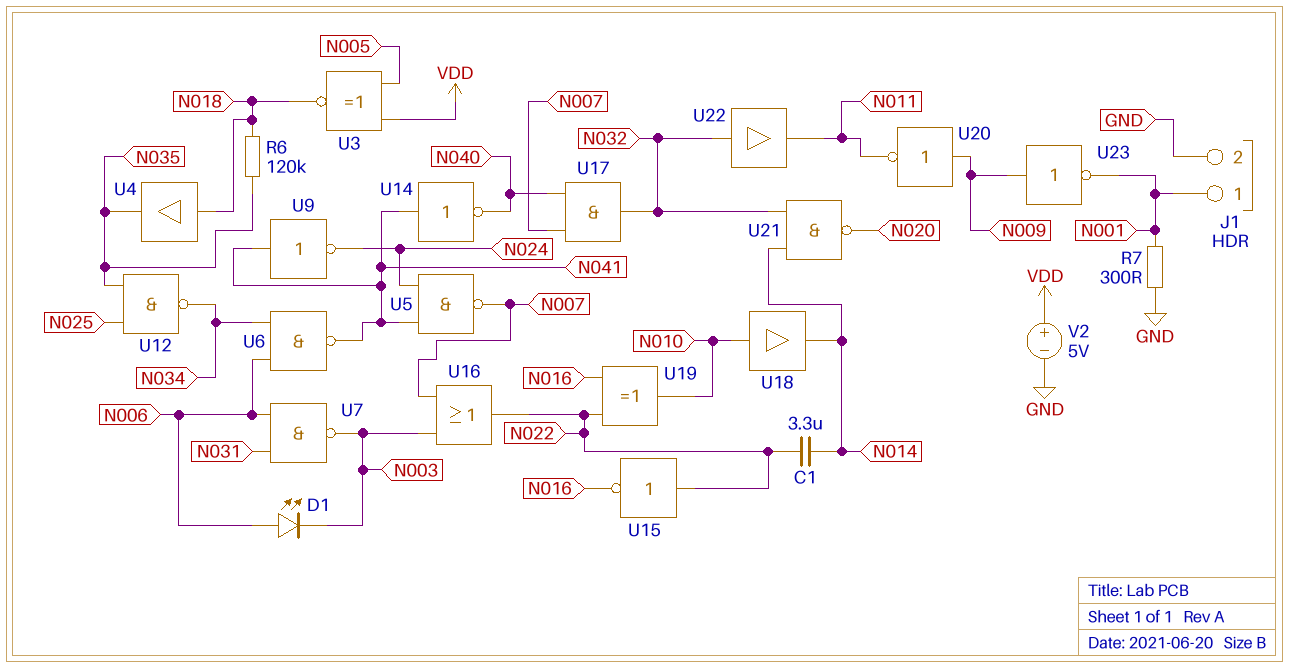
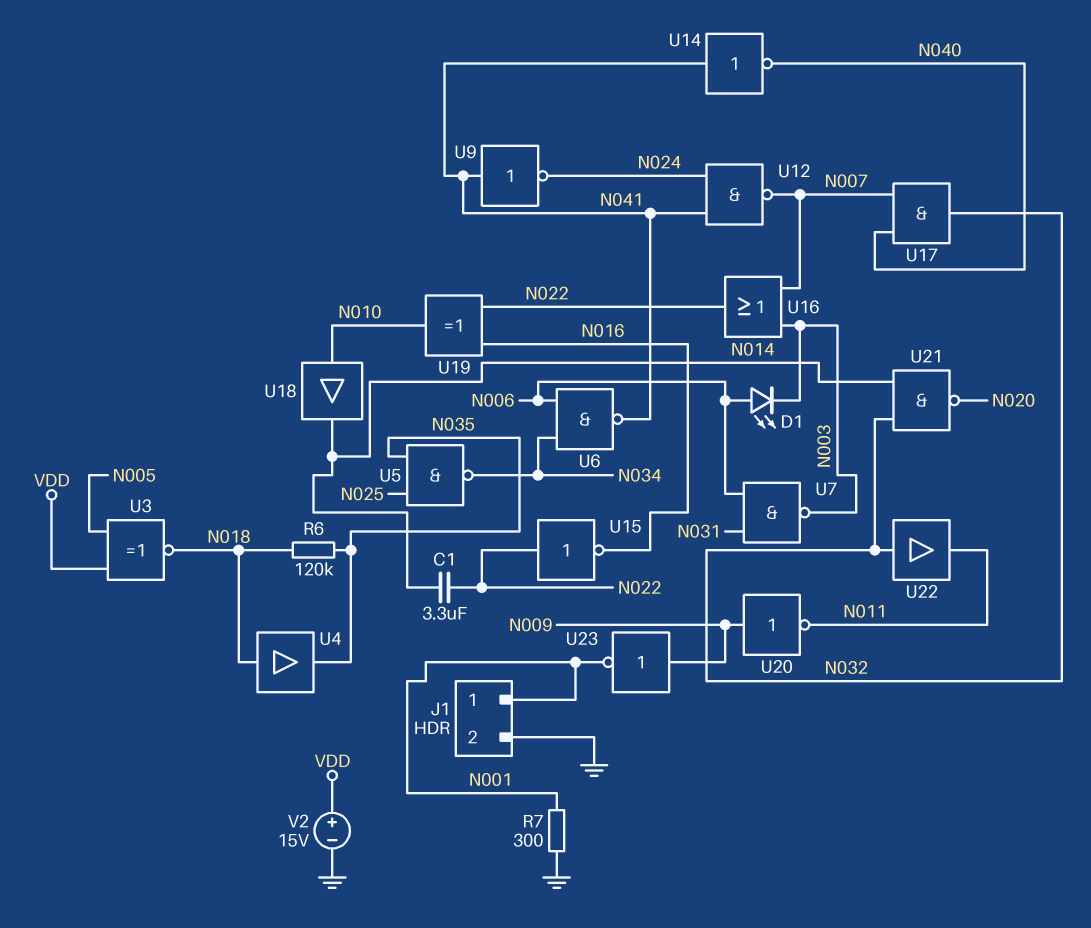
U5: NAND (in N024, in N041, out N007) -> NAND (in N025, in N035, out N034)
U12: NAND (in N025, in N035, out N034) -> NAND (in N024, in N041, out N007)
V2: 5V (plus VDD, minus GND) -> 15V (plus VDD, minus GND)

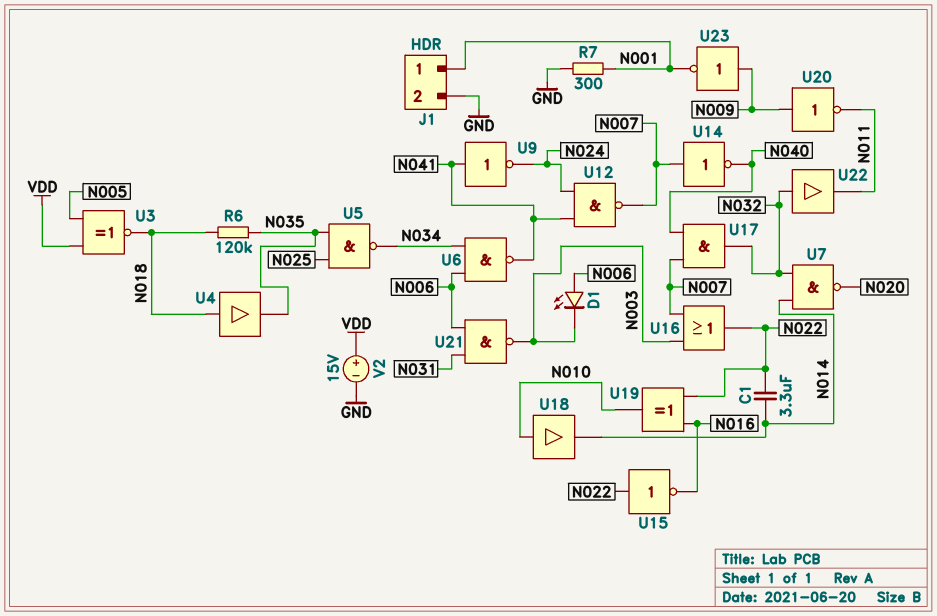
U7: NAND (in N006, in N031, out N003) -> NAND (in N014, in N032, out N020)
U14: NOT (in N041, out N040) -> NOT (in N007, out N040)
U21: NAND (in N014, in N032, out N020) -> NAND (in N006, in N031, out N003)

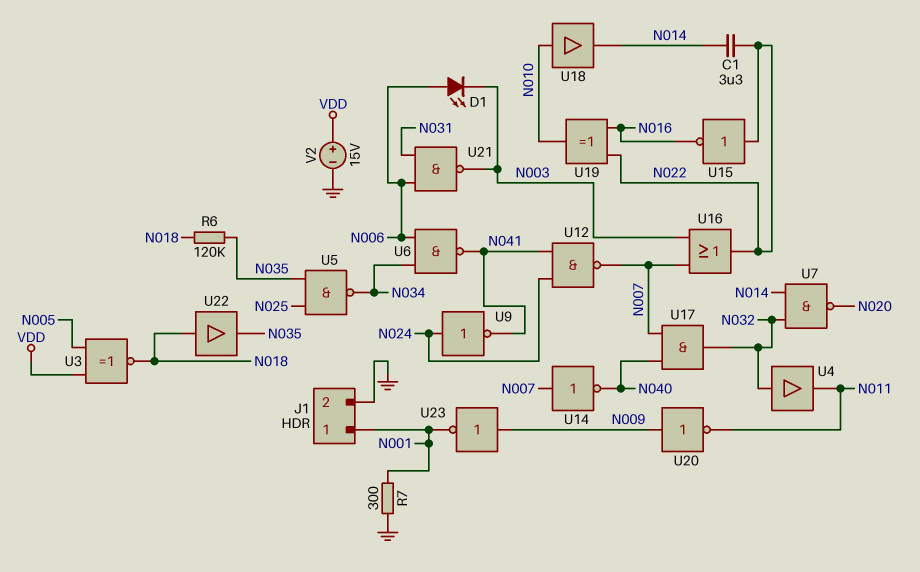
U4: buffer (in N018, out N035) -> buffer (in N032, out N011)
U9: NOT (in N041, out N024) -> NOT (in N024, out N041)
U22: buffer (in N032, out N011) -> buffer (in N018, out N035)

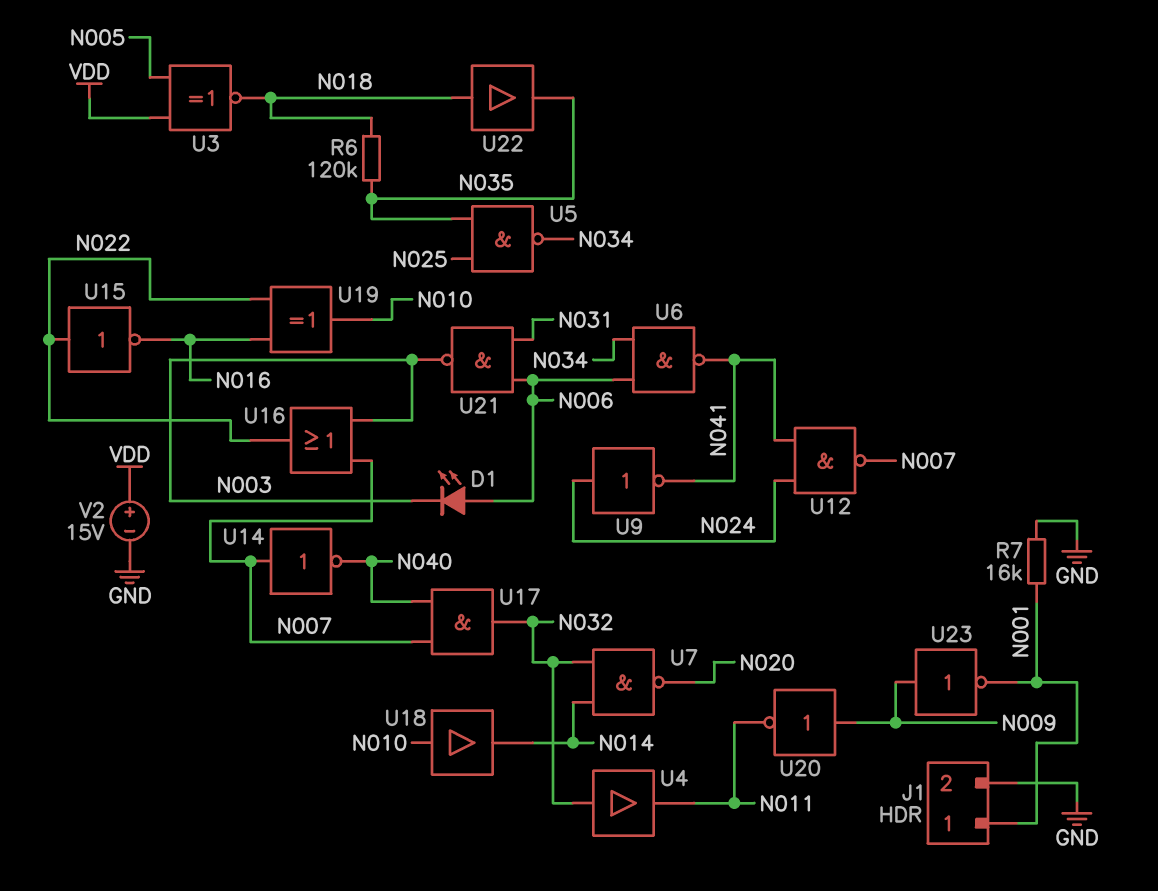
C1: 3.3uF (N014, N022) -> none
R7: 300 (GND, N001) -> 16k (GND, N001)

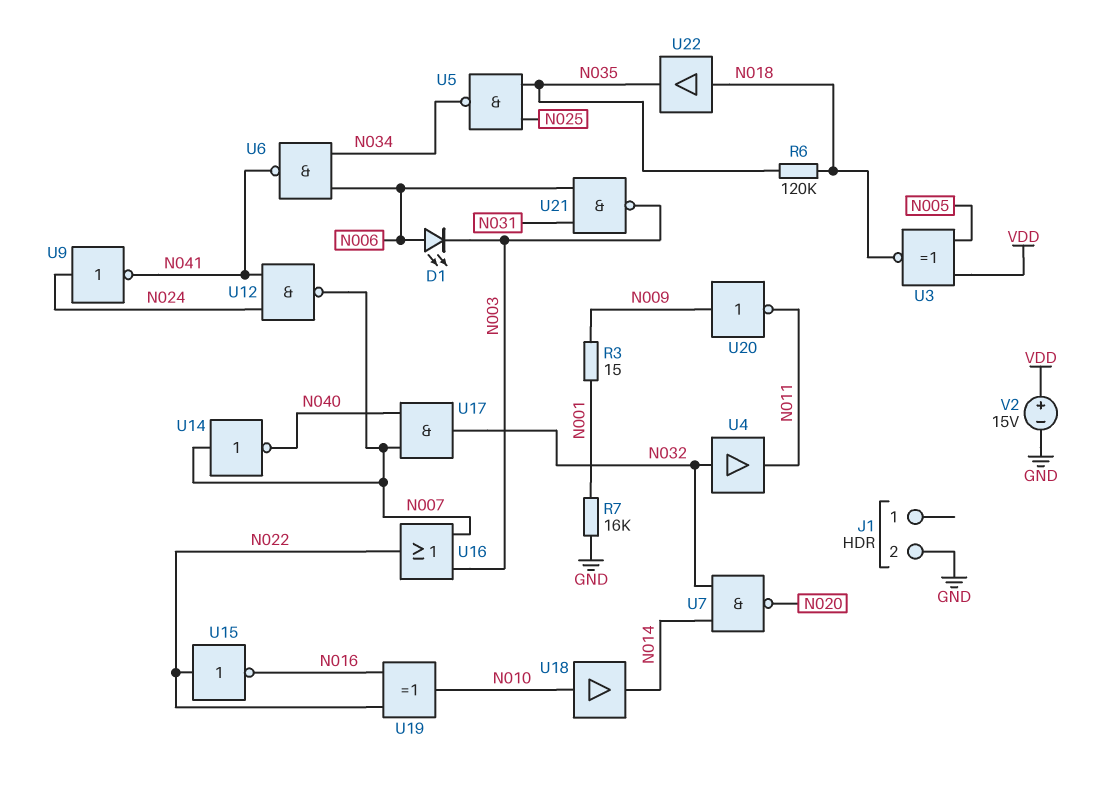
J1 pin 1: N001 -> none
R3: none -> 15 (N001, N009)
U23: NOT (in N009, out N001) -> none

